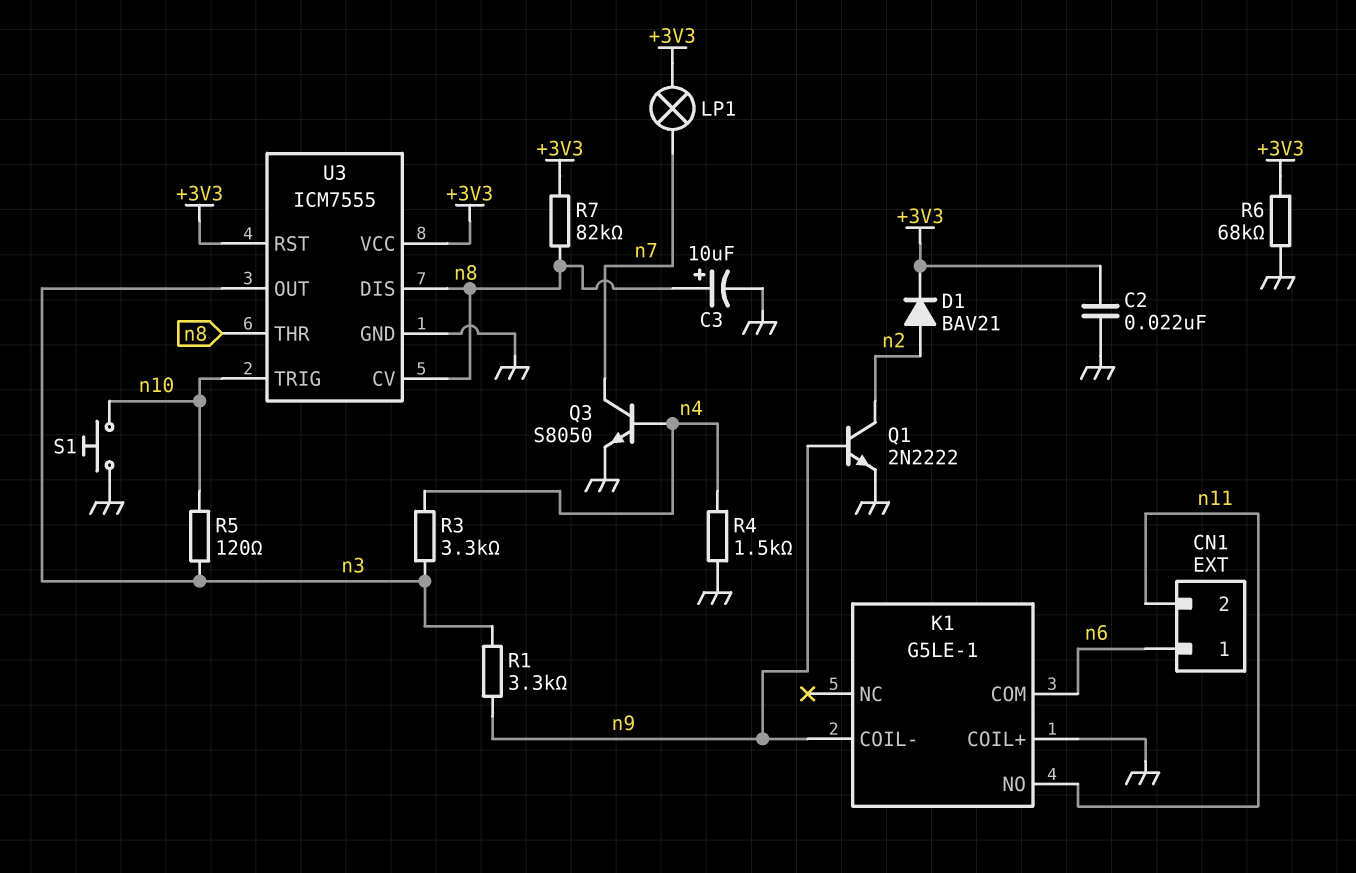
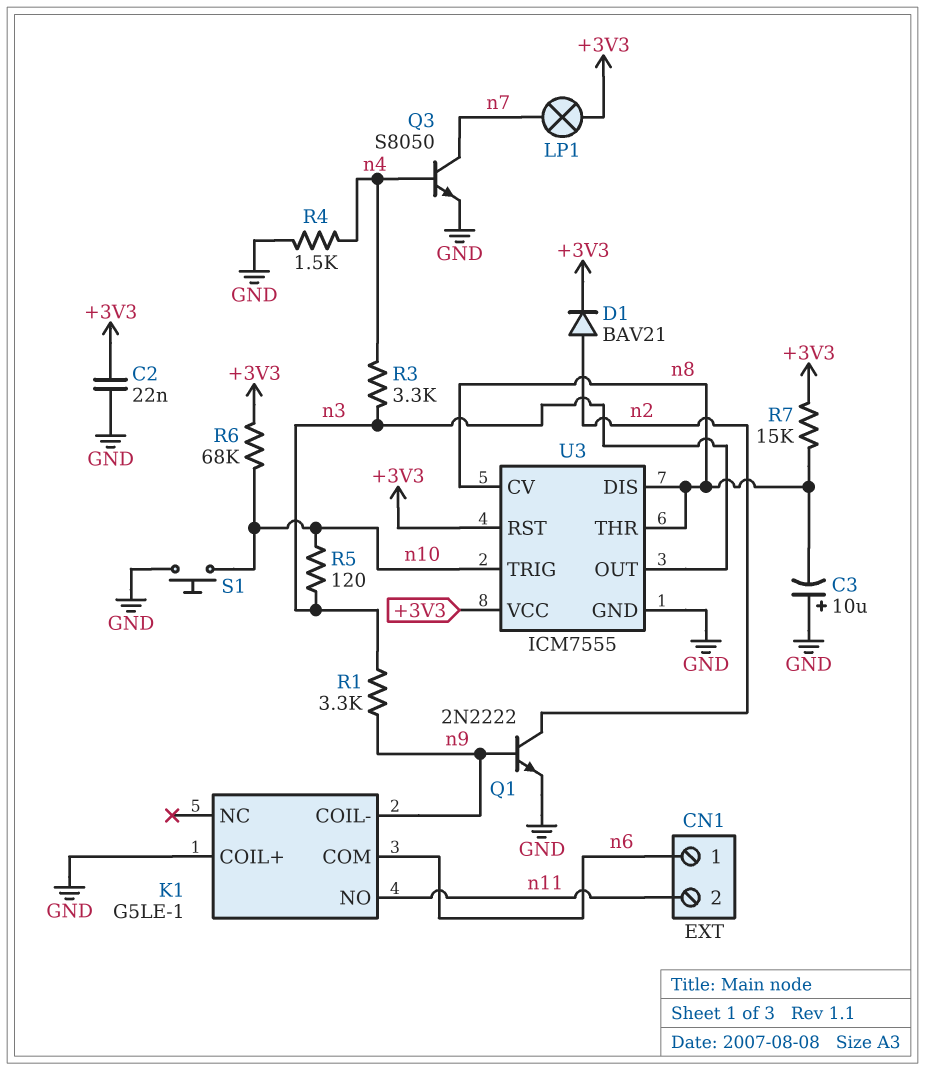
C3: 10uF (plus n8, minus GND) -> 10uF (plus GND, minus n8)
R6: 68k (+3V3, GND) -> 68k (+3V3, n10)
R7: 82k (+3V3, n8) -> 15k (+3V3, n8)

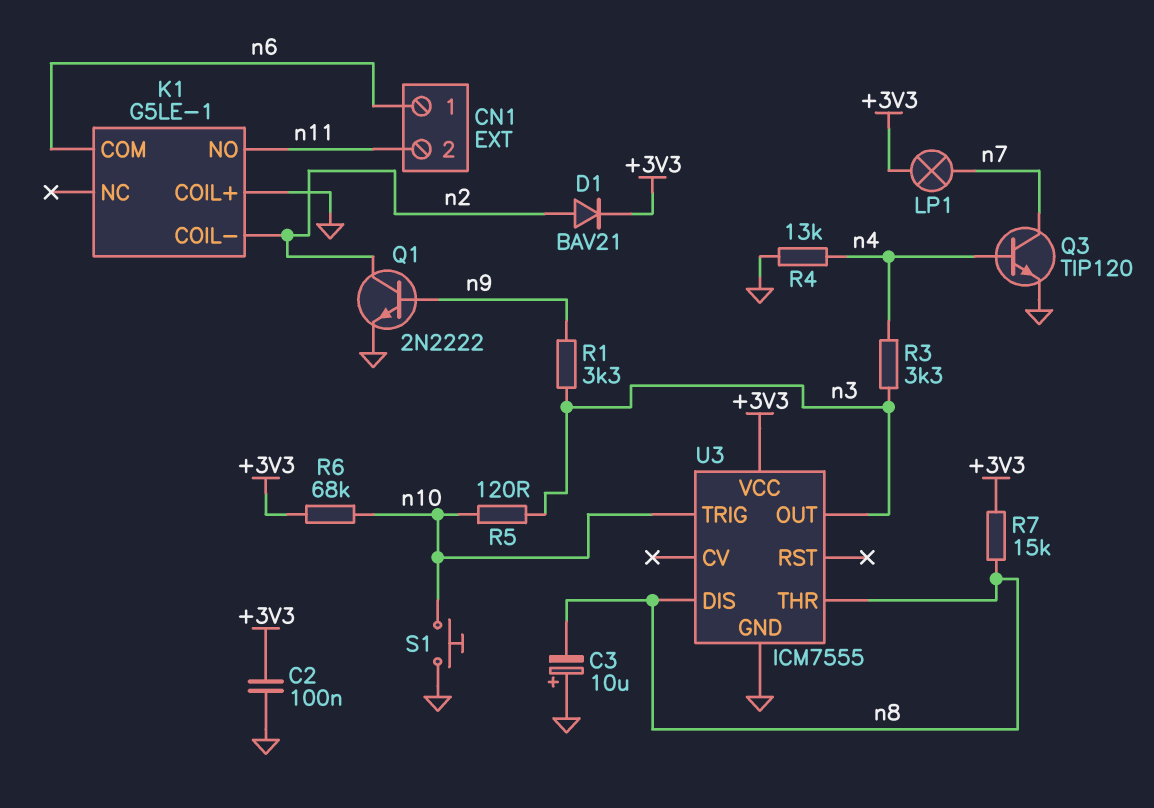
C2: 22nF (+3V3, GND) -> 100nF (+3V3, GND)
K1 pin COIL-: n9 -> n2
Q3: NPN S8050 (B n4, C n7, E GND) -> NPN TIP120 (B n4, C n7, E GND)
R4: 1.5k (GND, n4) -> 13k (GND, n4)
U3 pin CV: n8 -> none
U3 pin RST: +3V3 -> none

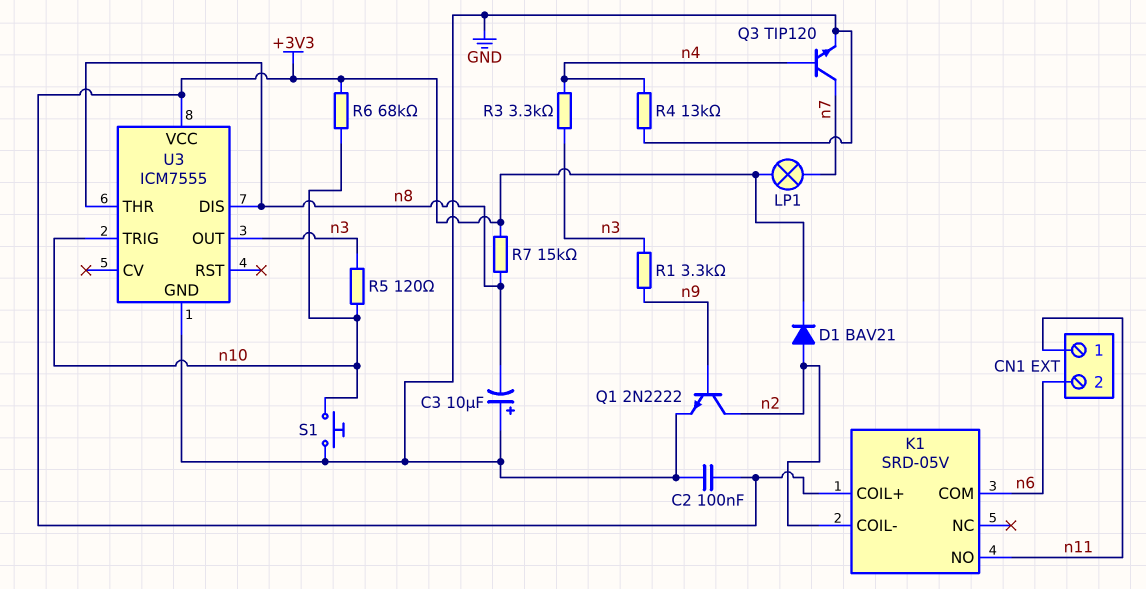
CN1 pin 1: n6 -> n11
CN1 pin 2: n11 -> n6
K1: G5LE-1 -> SRD-05V
K1 pin COIL+: GND -> +3V3

